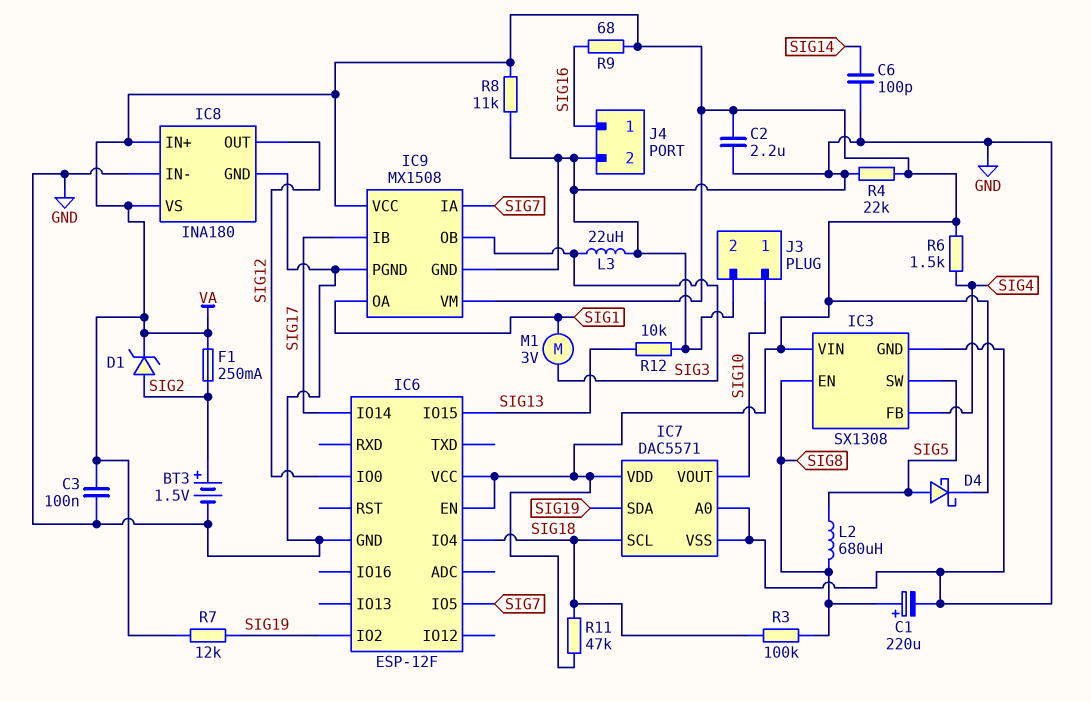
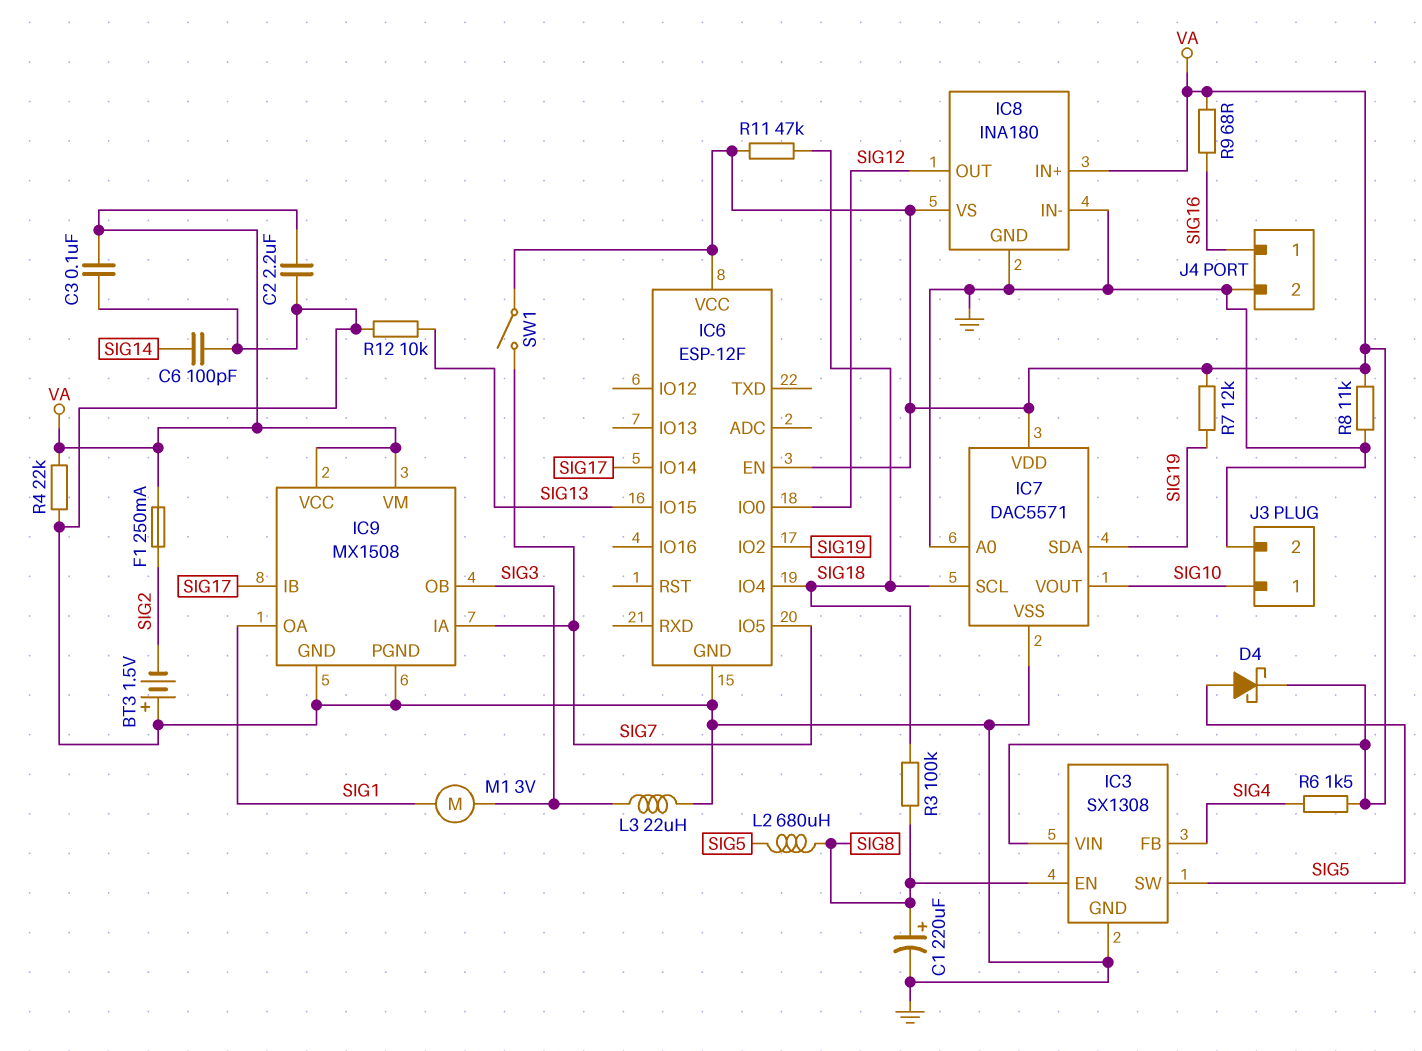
BT3: 1.5V (plus SIG2, minus GND) -> 1.5V (plus GND, minus SIG2)
D1: zener (A SIG2, K VA) -> none
SW1: none -> switch (SIG7, VA)

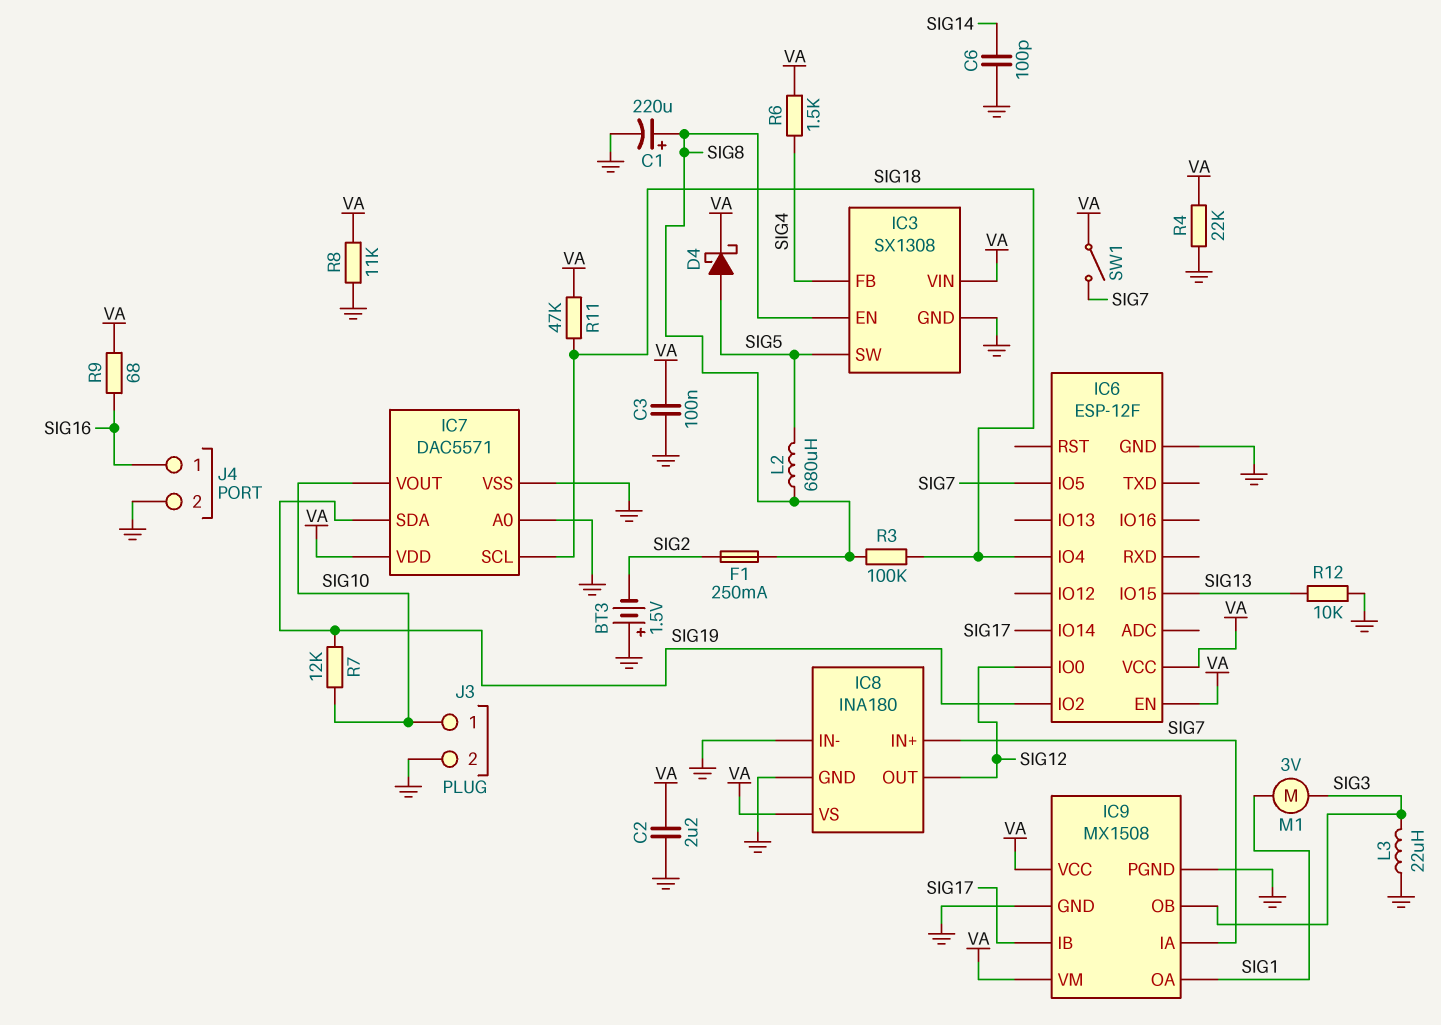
F1: 250mA (SIG2, VA) -> 250mA (SIG2, SIG8)
IC8 pin IN+: VA -> SIG7
R7: 12k (SIG19, VA) -> 12k (SIG10, SIG19)

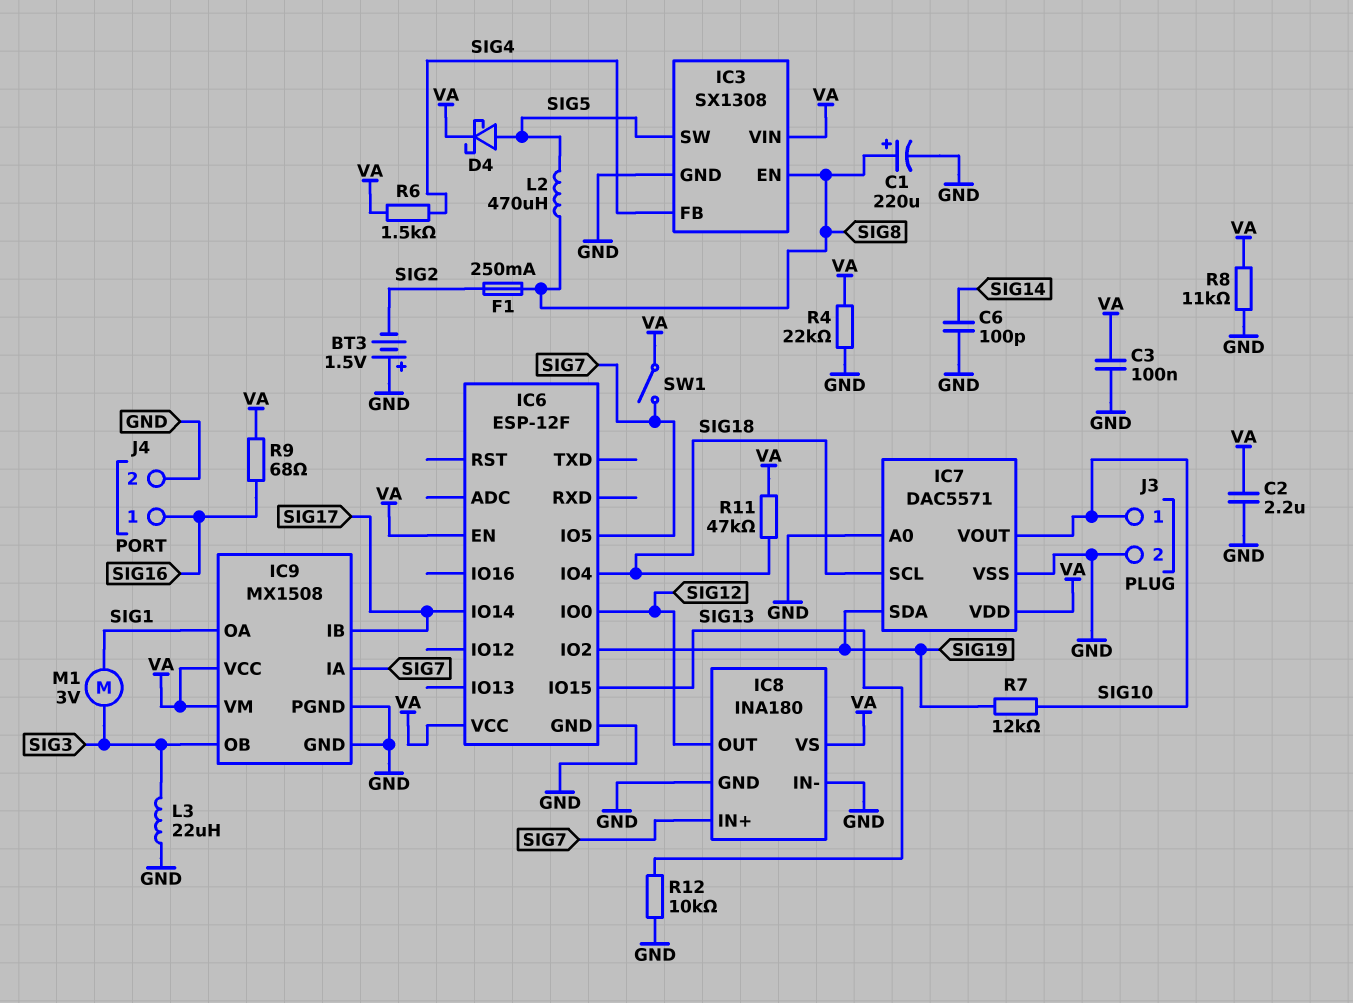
L2: 680uH (SIG5, SIG8) -> 470uH (SIG5, SIG8)
R3: 100k (SIG8, SIG18) -> none

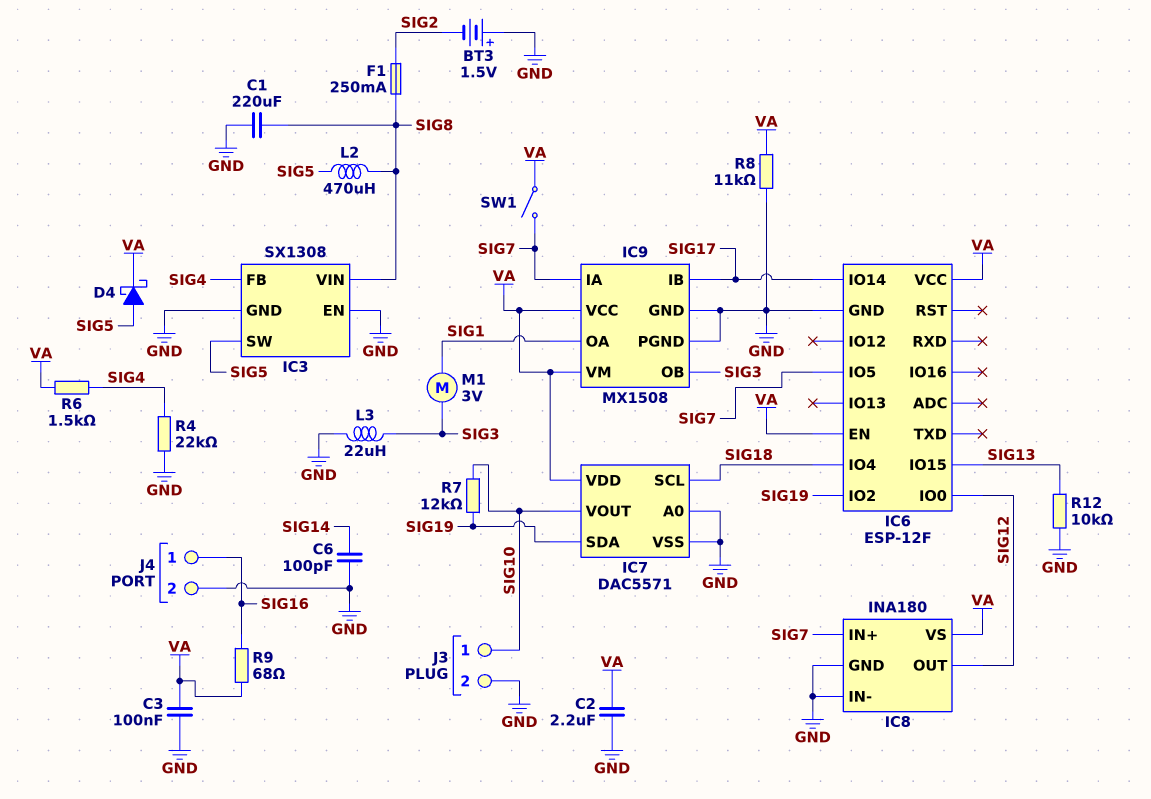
C1: 220uF (plus SIG8, minus GND) -> 220uF (GND, SIG8)
IC3 pin EN: SIG8 -> GND
IC3 pin VIN: VA -> SIG8
R4: 22k (GND, VA) -> 22k (GND, SIG4)
R11: 47k (SIG18, VA) -> none

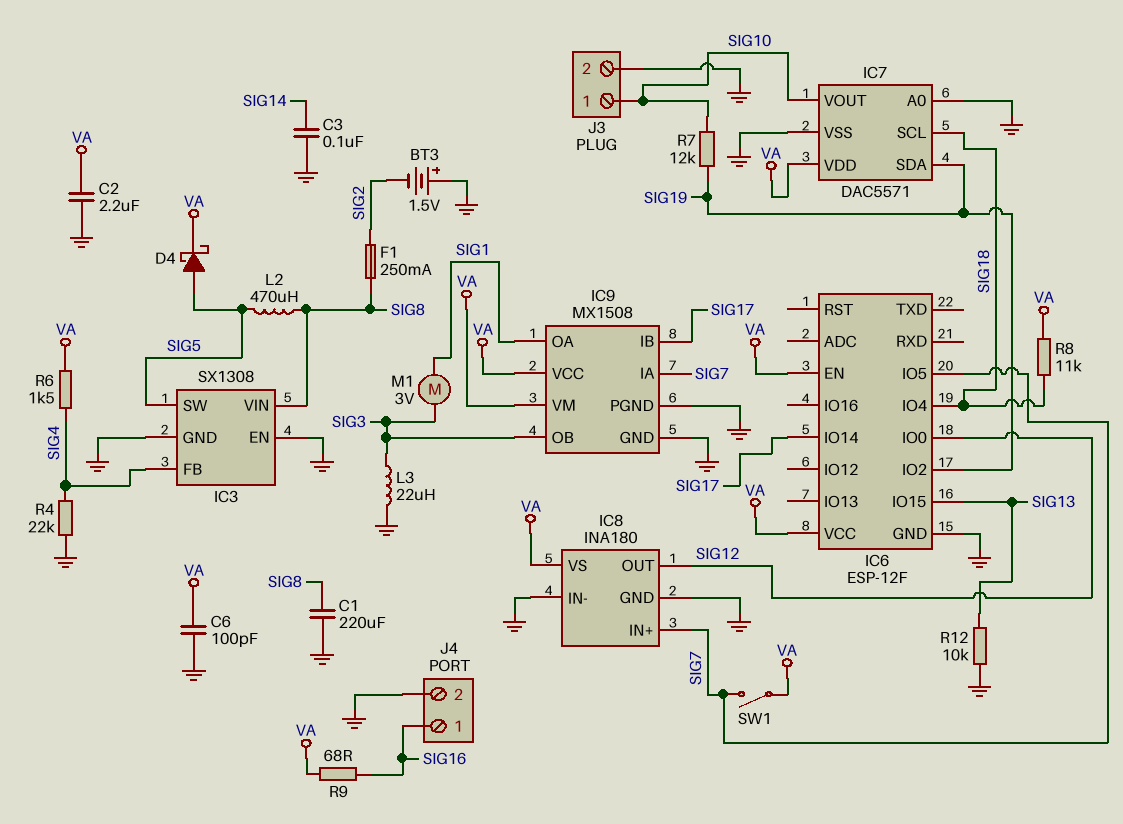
C3: 100nF (GND, VA) -> 100nF (GND, SIG14)
C6: 100pF (GND, SIG14) -> 100pF (GND, VA)
R8: 11k (GND, VA) -> 11k (SIG18, VA)

